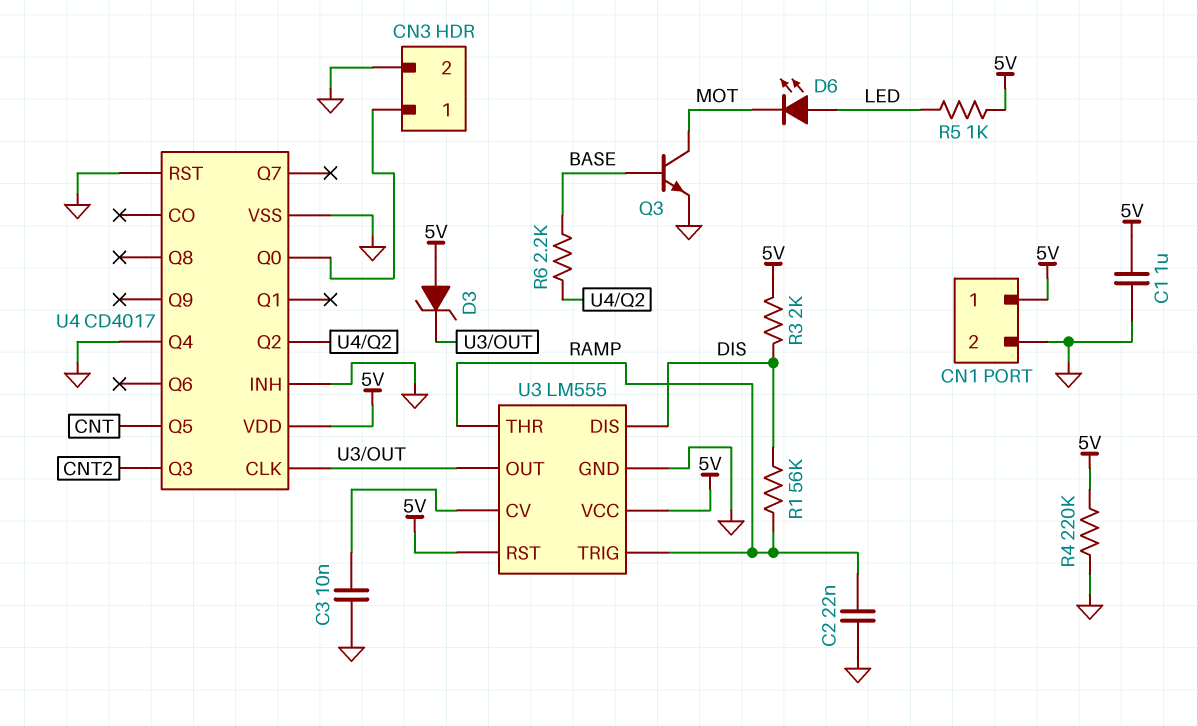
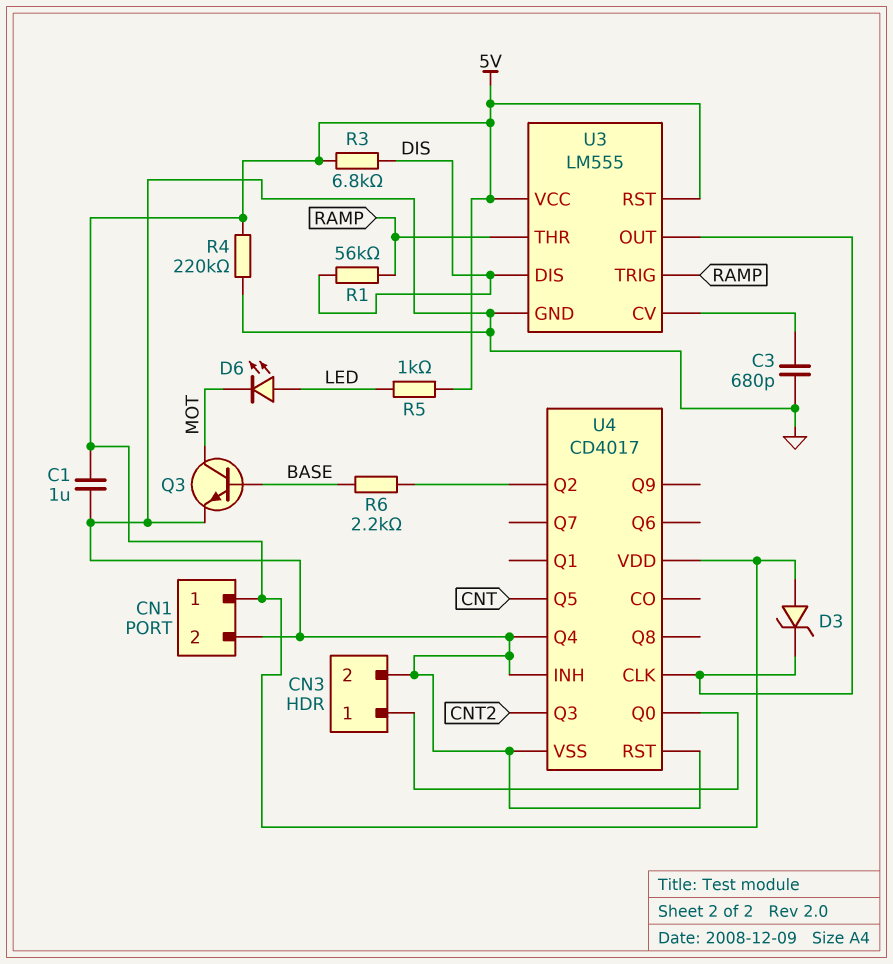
C2: 22nF (GND, RAMP) -> none
C3: 10nF (GND, U3/CV) -> 680pF (GND, U3/CV)
R3: 2k (5V, DIS) -> 6.8k (5V, DIS)

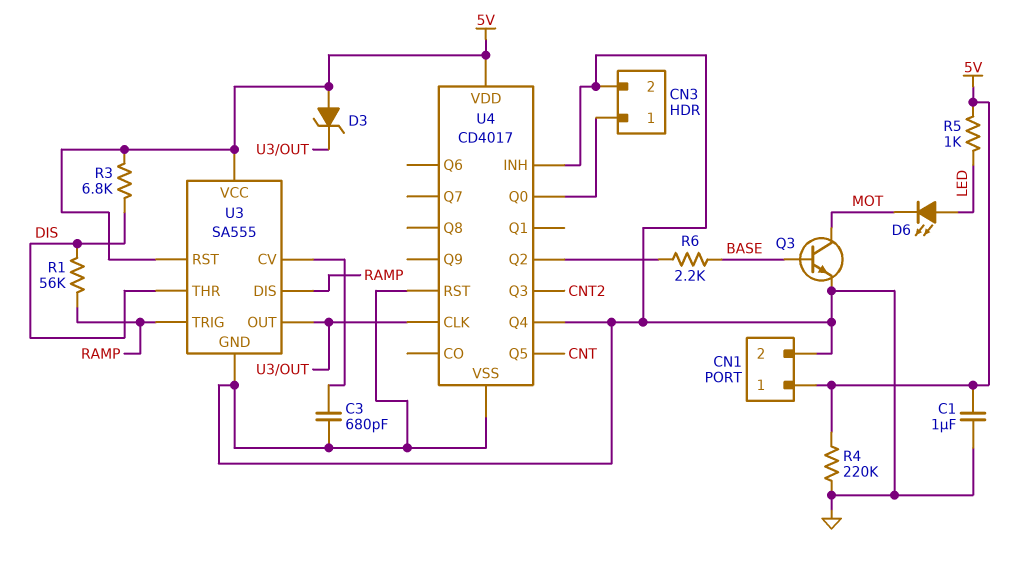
U3: LM555 -> SA555
U3 pin DIS: DIS -> RAMP
U3 pin THR: RAMP -> DIS

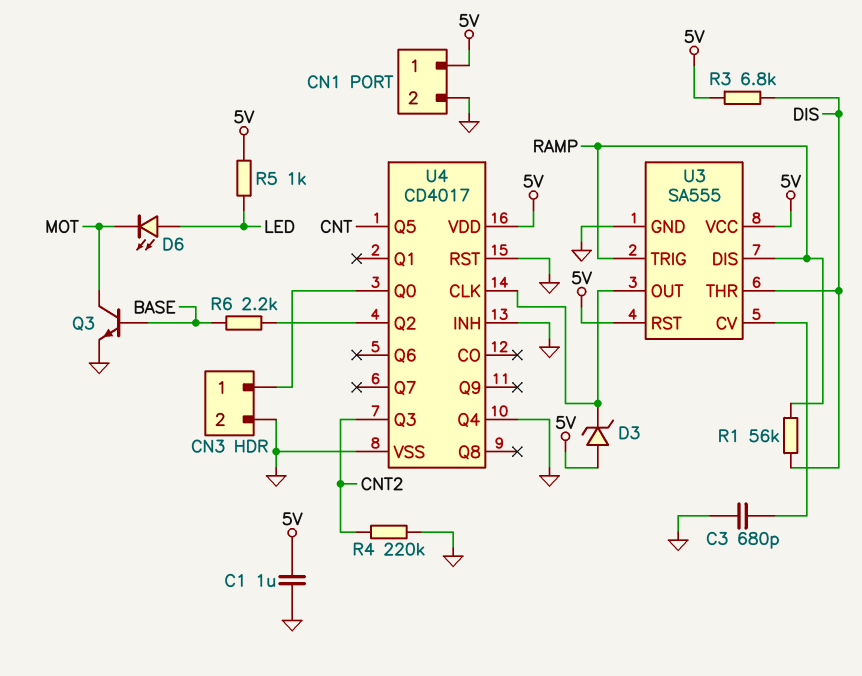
R4: 220k (5V, GND) -> 220k (CNT2, GND)

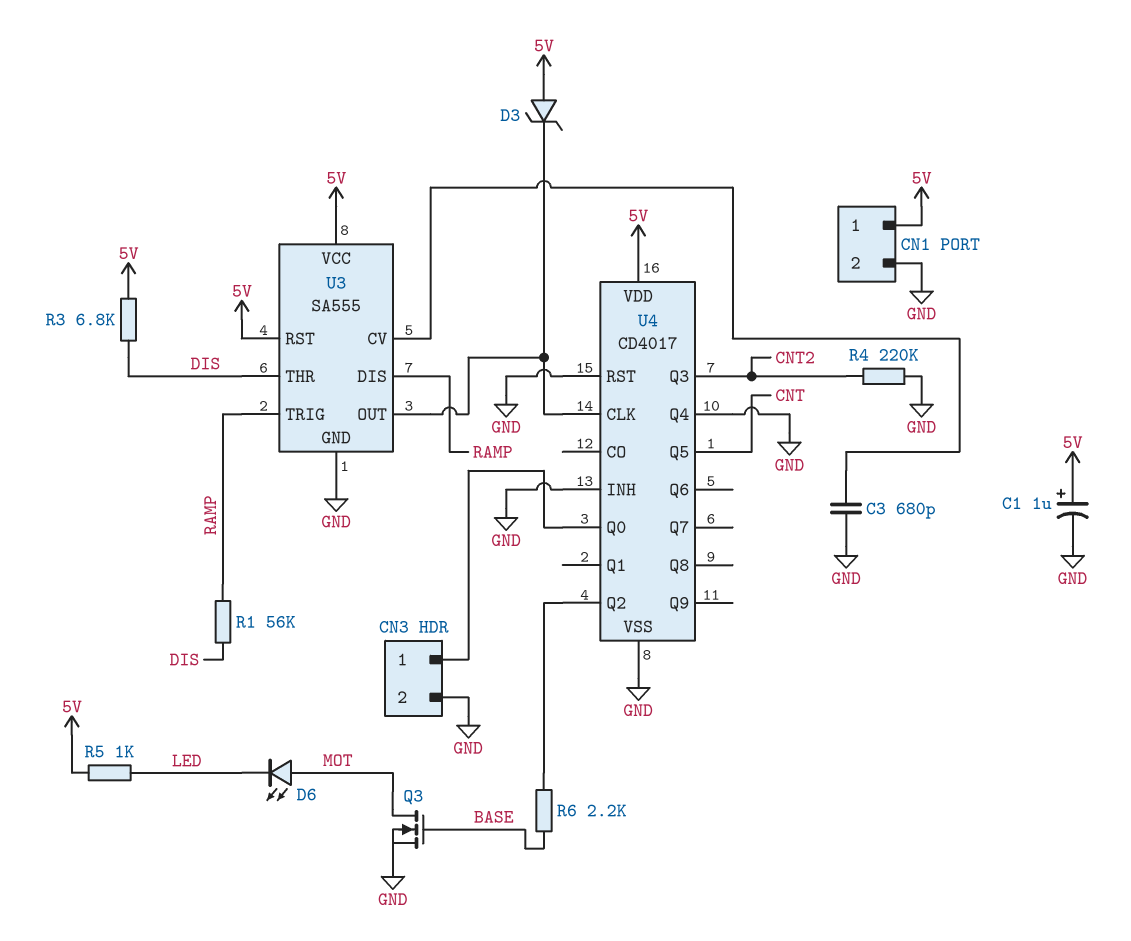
C1: 1uF (5V, GND) -> 1uF (plus 5V, minus GND)
D6: LED (A LED, K MOT) -> LED (A MOT, K LED)
Q3: NPN (B BASE, C MOT, E GND) -> NMOS (G BASE, D MOT, S GND)

